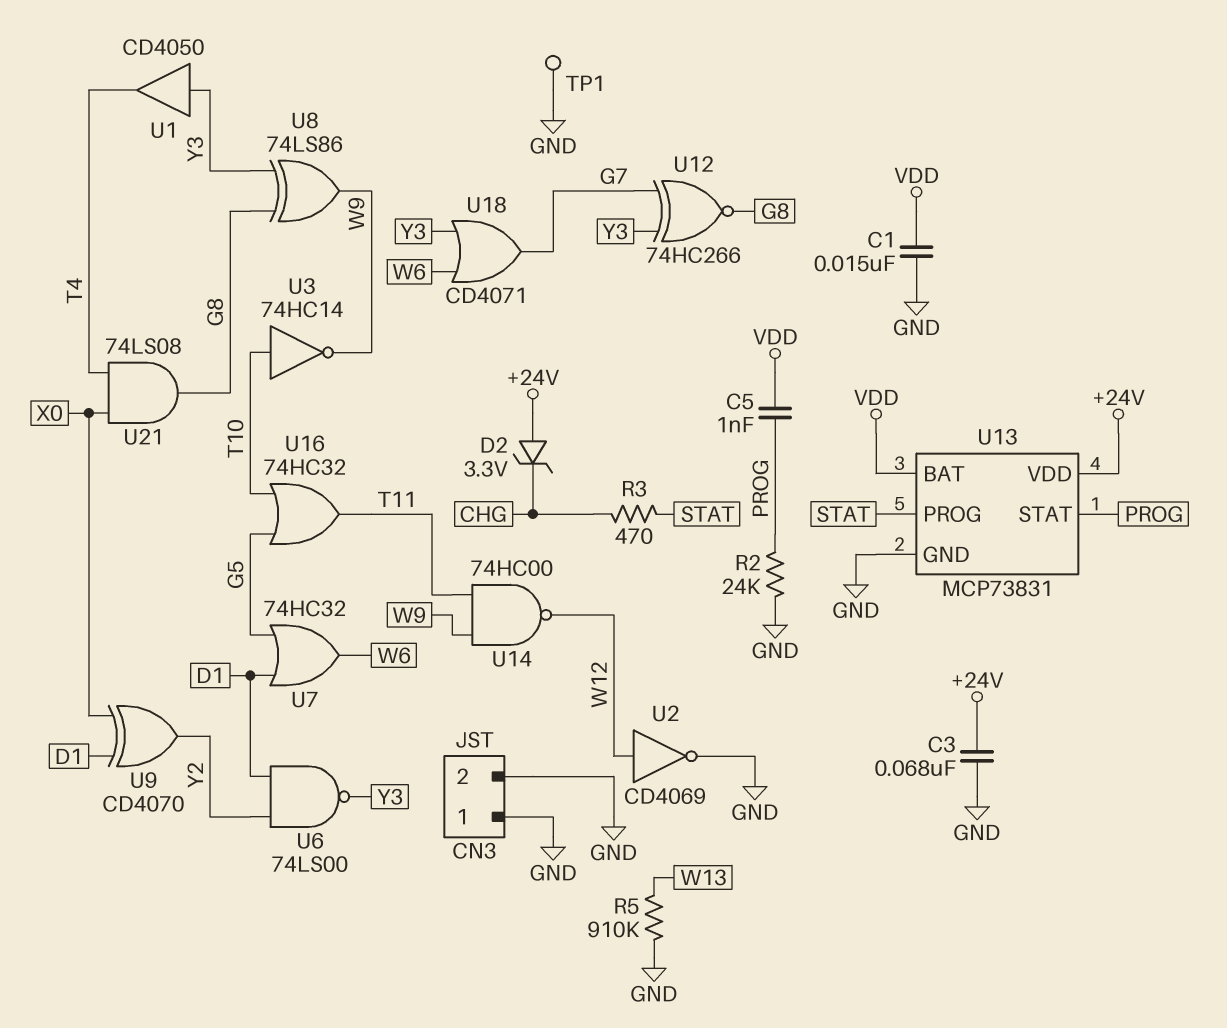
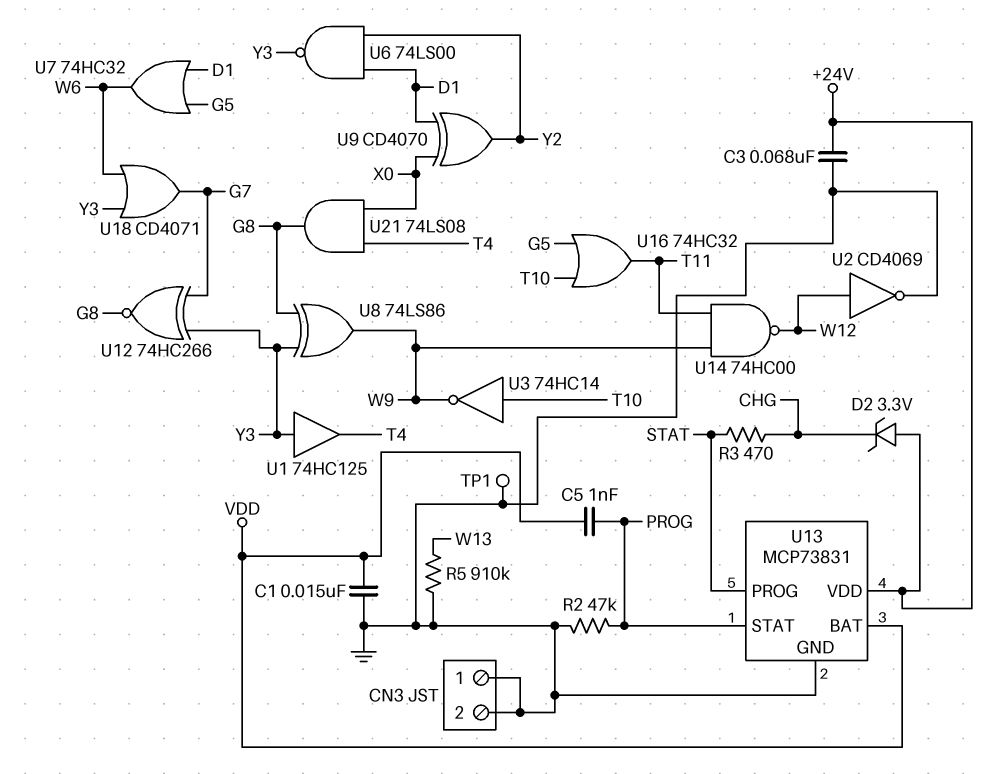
R2: 24k (GND, PROG) -> 47k (GND, PROG)
U1: buffer CD4050 (in Y3, out T4) -> buffer 74HC125 (in Y3, out T4)

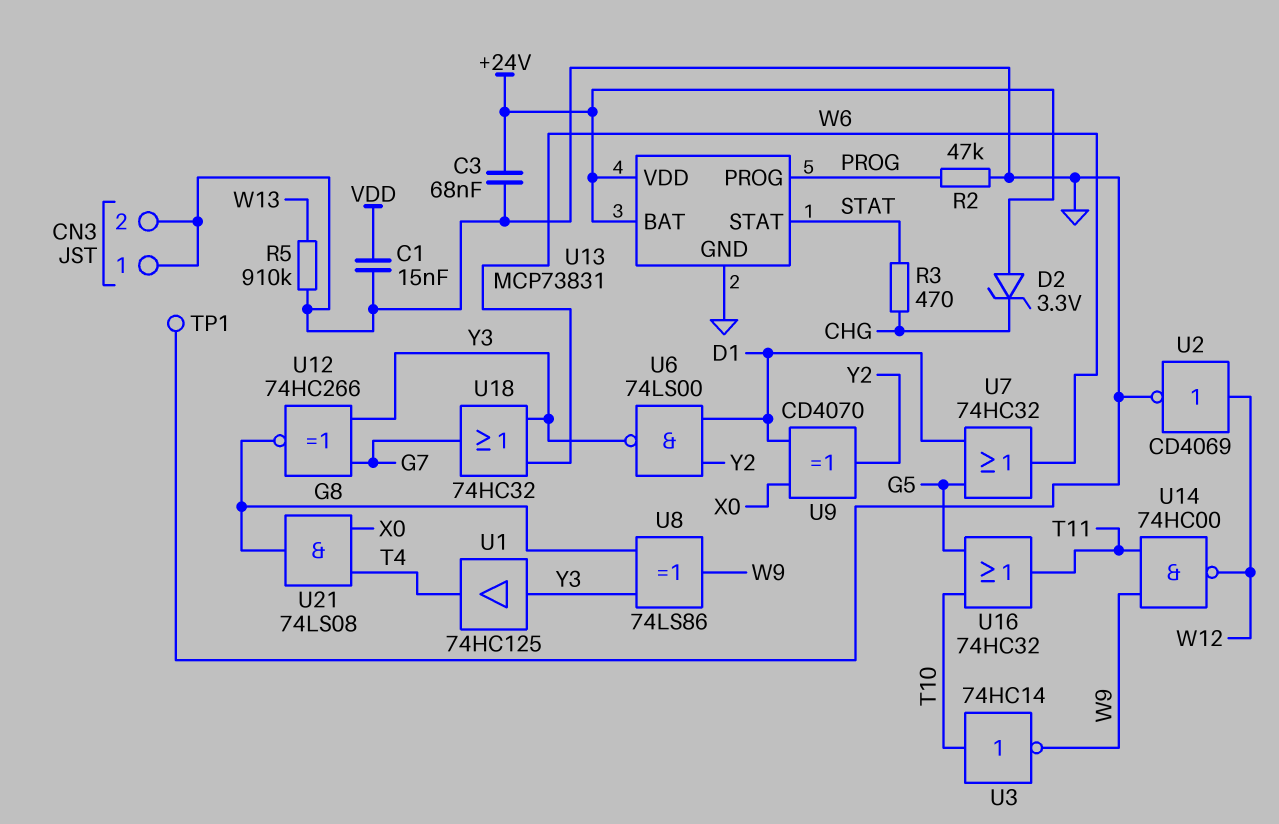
C5: 1nF (PROG, VDD) -> none
U13 pin BAT: VDD -> +24V
U13 pin PROG: STAT -> PROG
U13 pin STAT: PROG -> STAT
U18: OR CD4071 (in W6, in Y3, out G7) -> OR 74HC32 (in W6, in Y3, out G7)

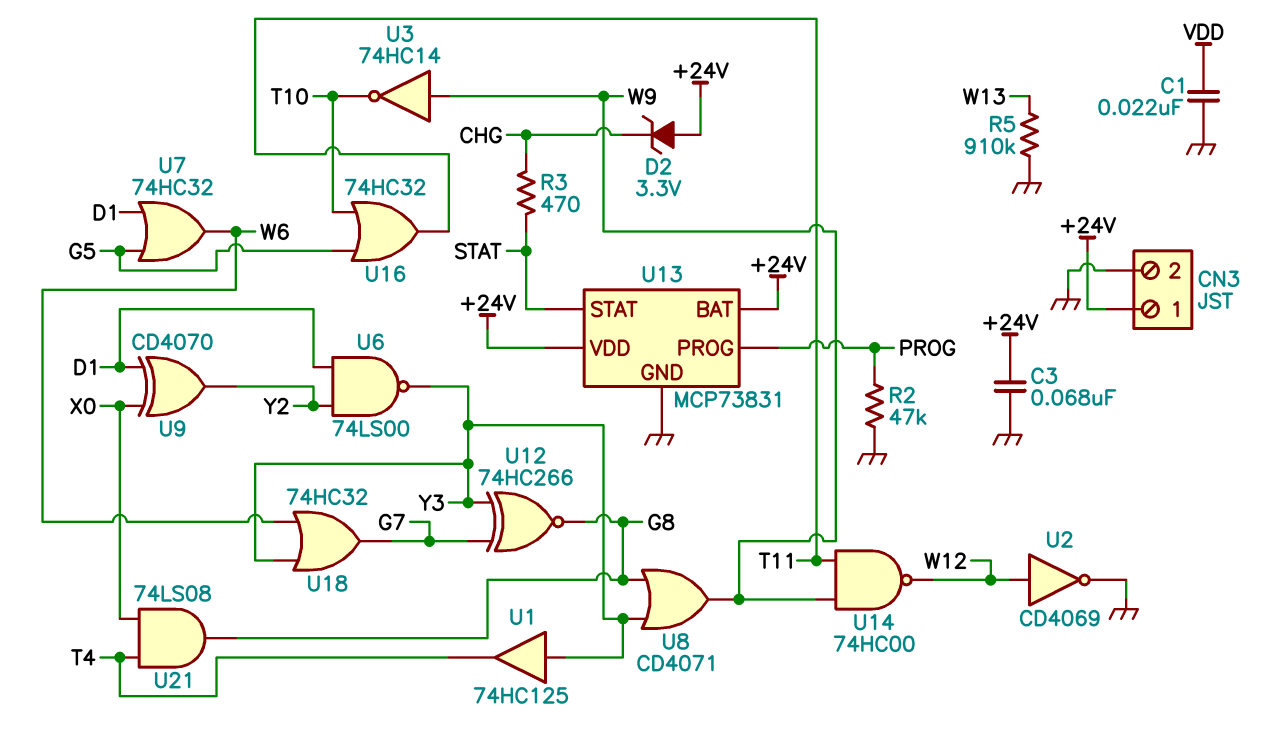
C1: 15nF (GND, VDD) -> 22nF (GND, VDD)
CN3 pin 1: GND -> +24V
TP1: test point (GND) -> none
U3: NOT 74HC14 (in T10, out W9) -> NOT 74HC14 (in W9, out T10)
U8: XOR 74LS86 (in G8, in Y3, out W9) -> OR CD4071 (in G8, in Y3, out W9)

